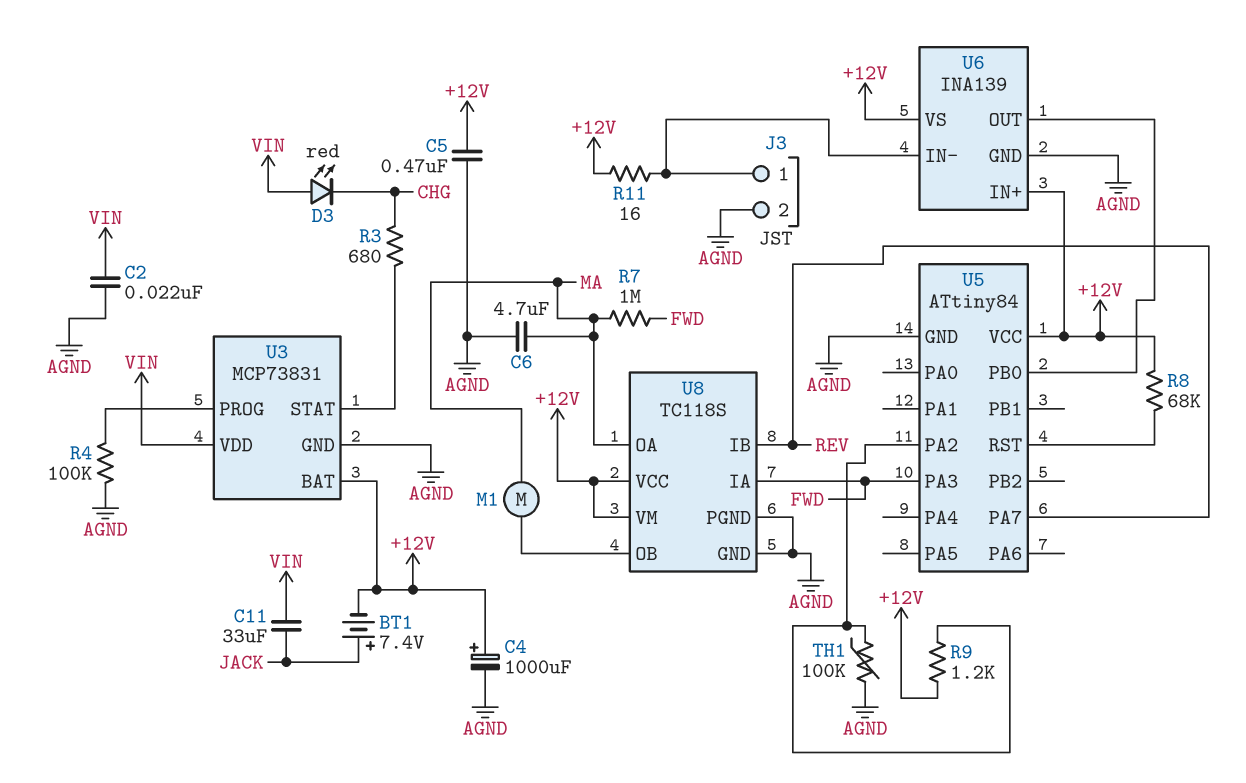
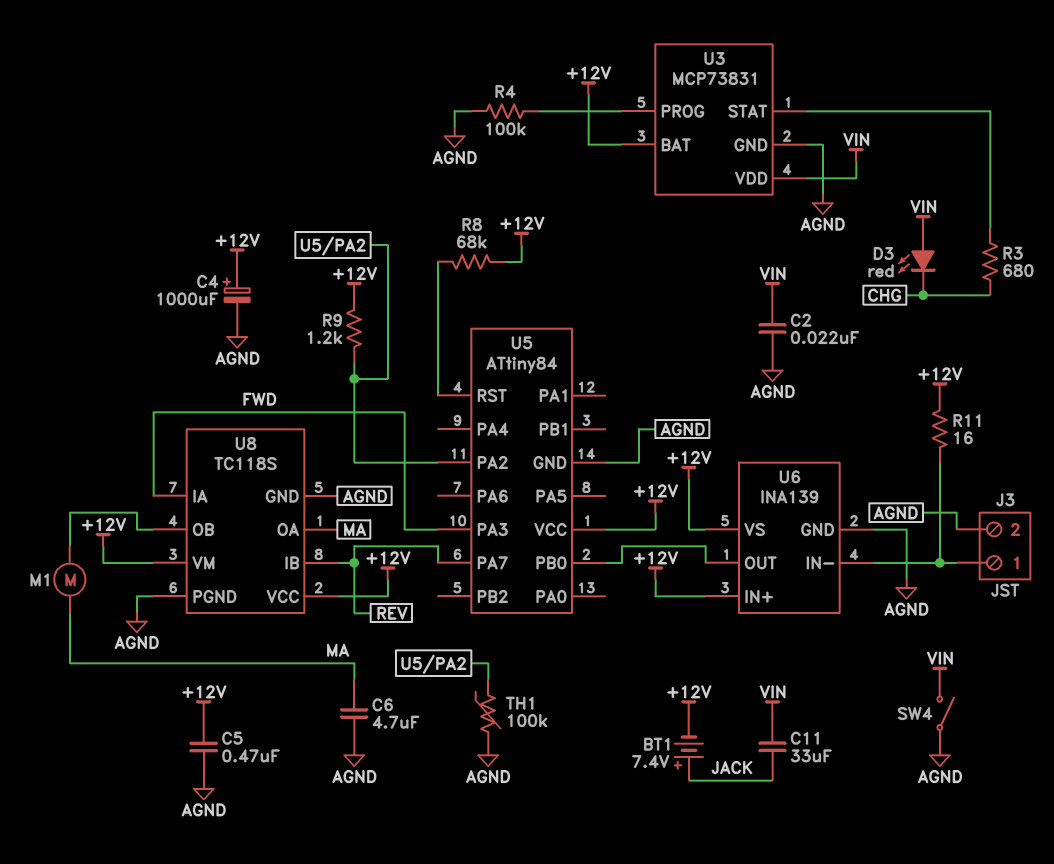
R7: 1M (FWD, MA) -> none
SW4: none -> switch (AGND, VIN)

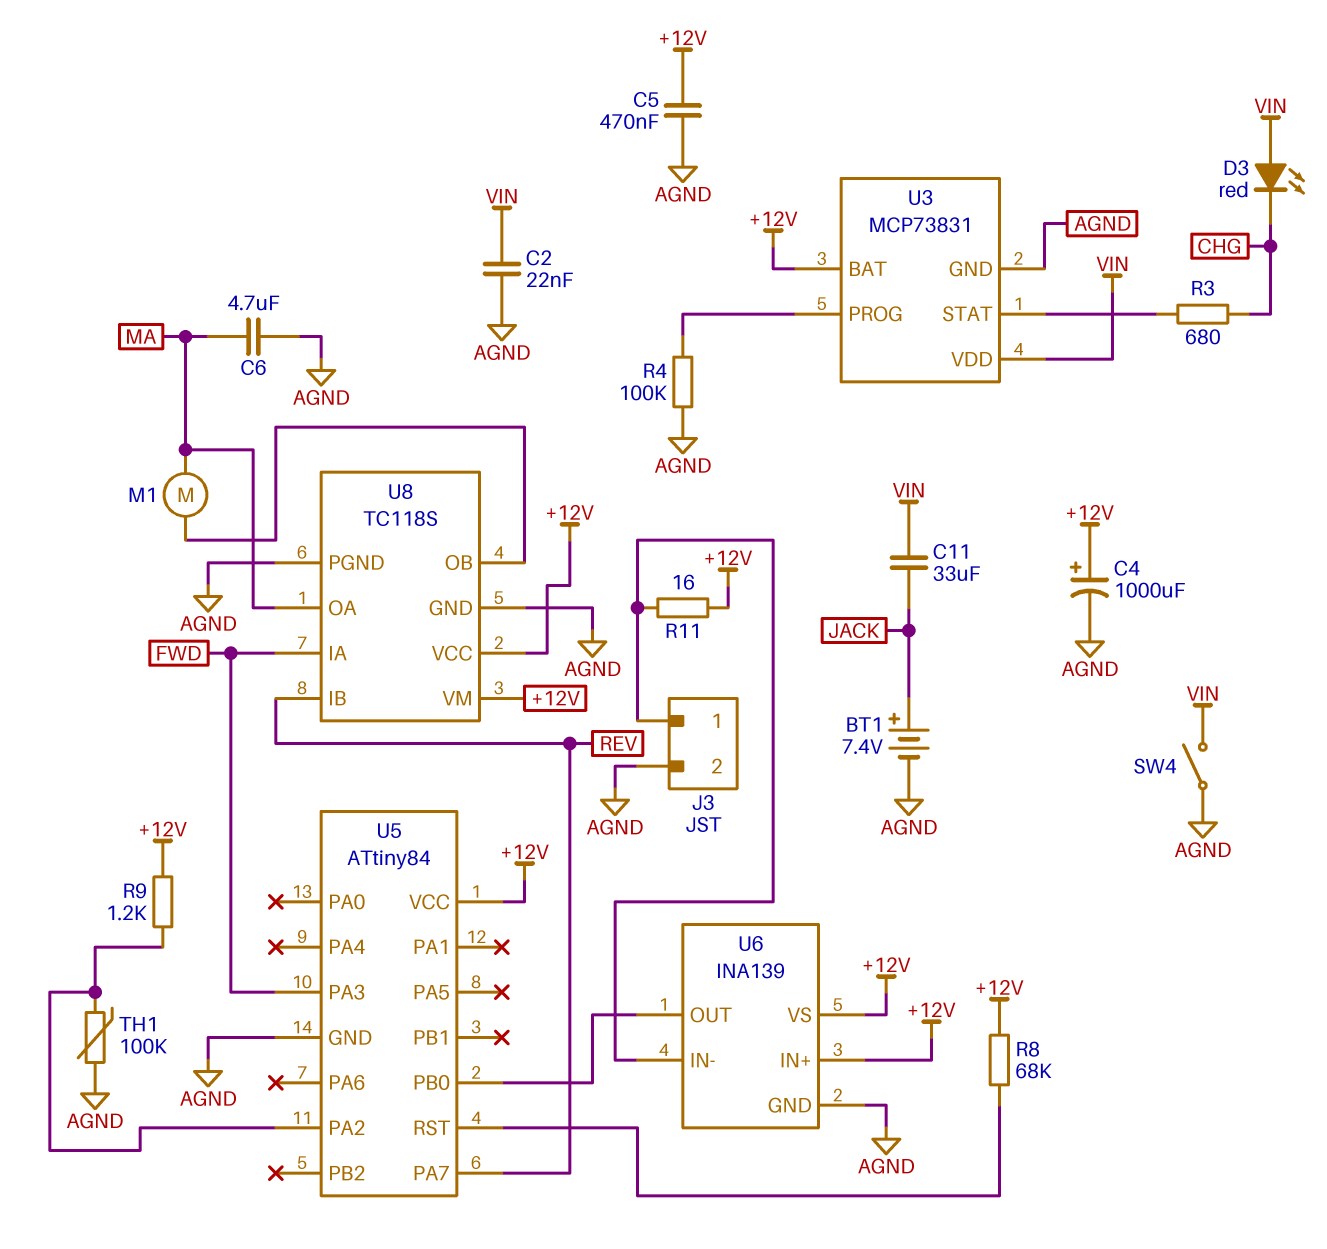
BT1: 7.4V (plus JACK, minus +12V) -> 7.4V (plus JACK, minus AGND)

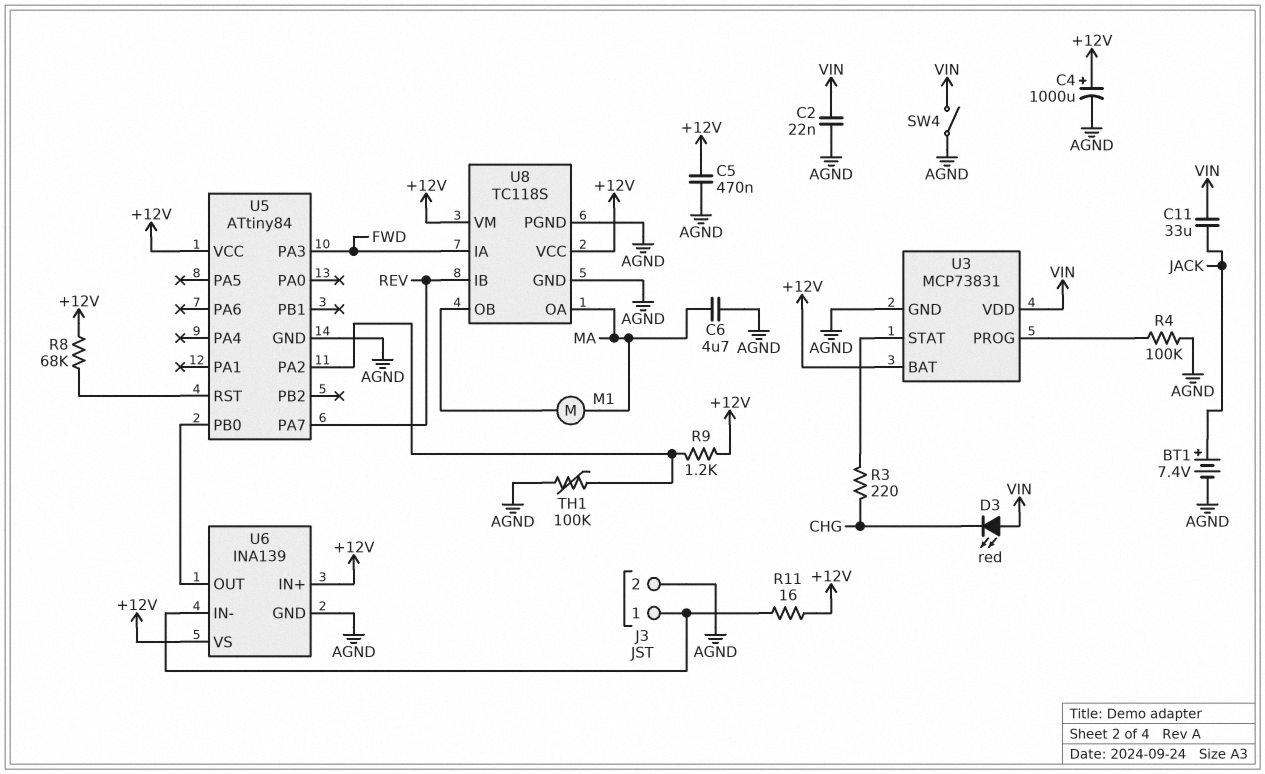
R3: 680 (CHG, U3/STAT) -> 220 (CHG, U3/STAT)

